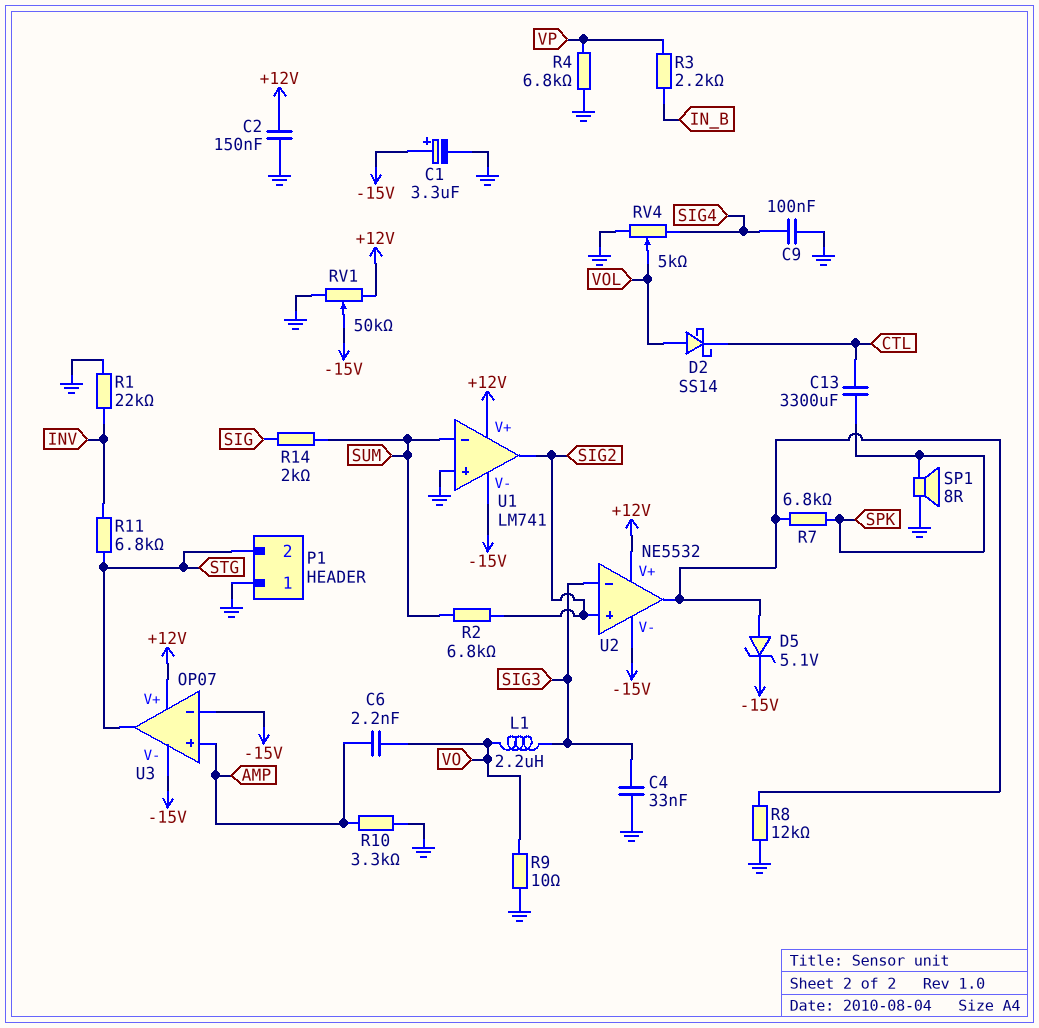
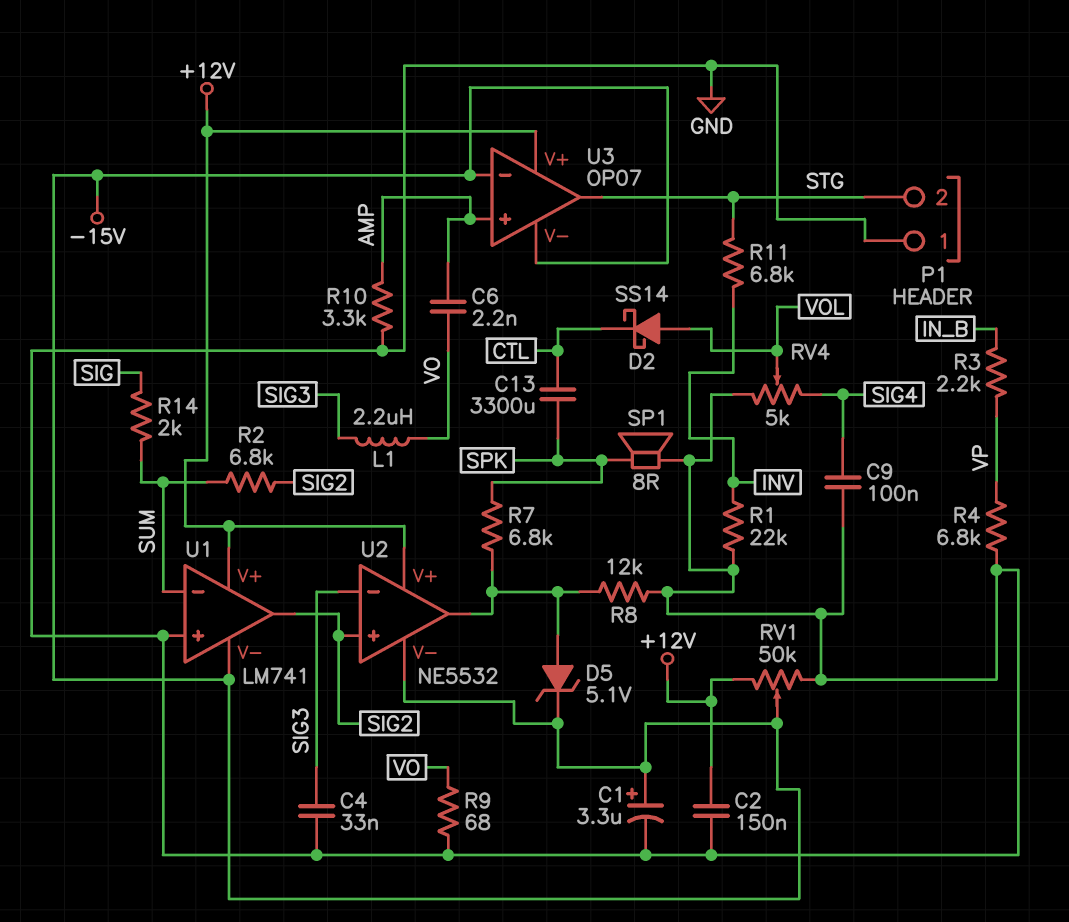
R9: 10 (GND, VO) -> 68 (GND, VO)

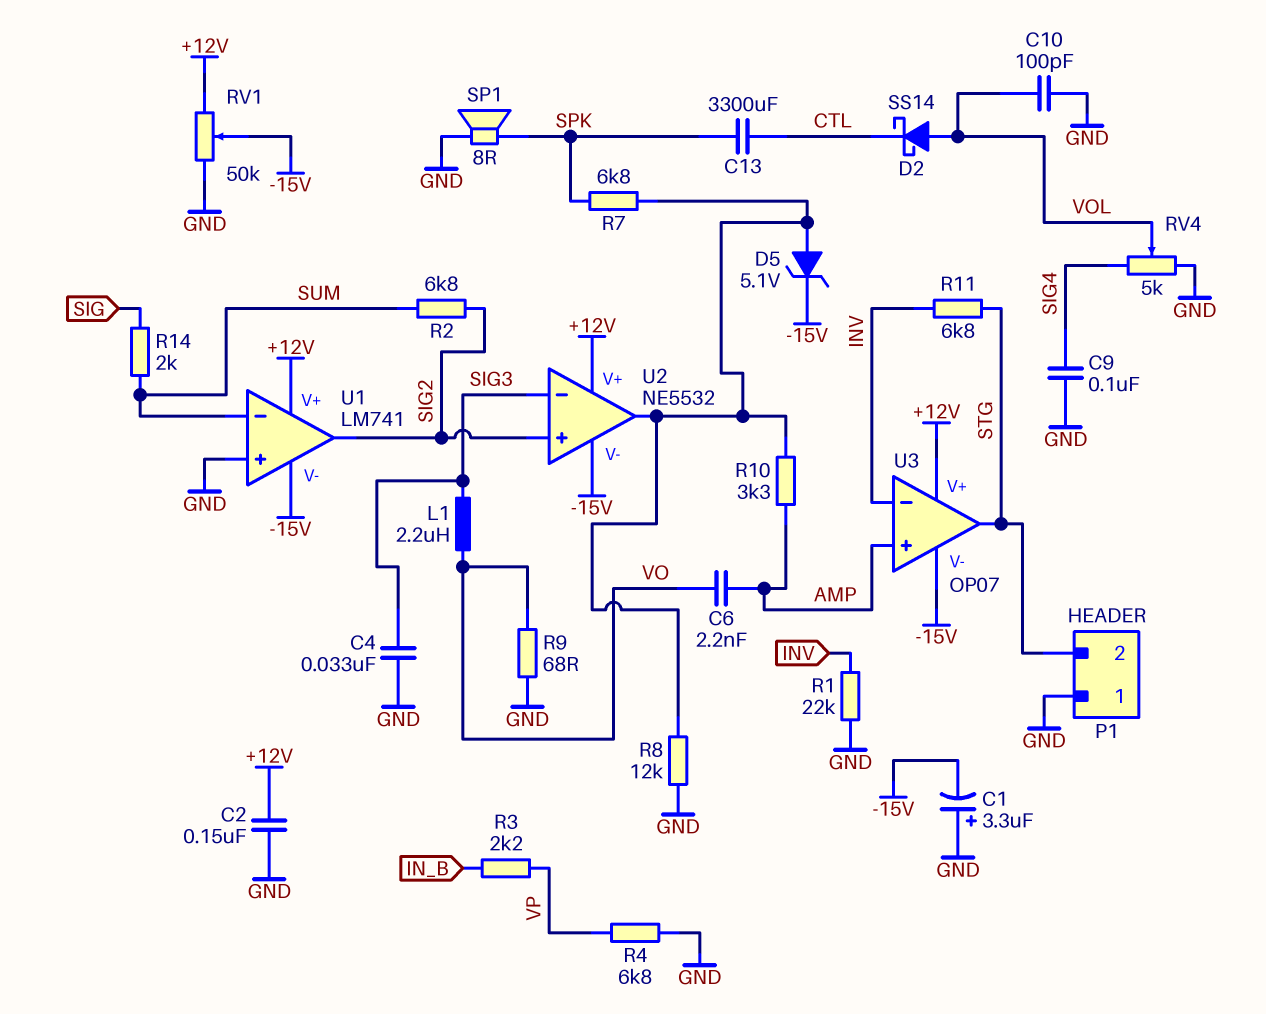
C1: 3.3uF (plus -15V, minus GND) -> 3.3uF (plus GND, minus -15V)
C10: none -> 100pF (GND, VOL)
R10: 3.3k (AMP, GND) -> 3.3k (AMP, U2/out)
U3 pin in-: -15V -> INV

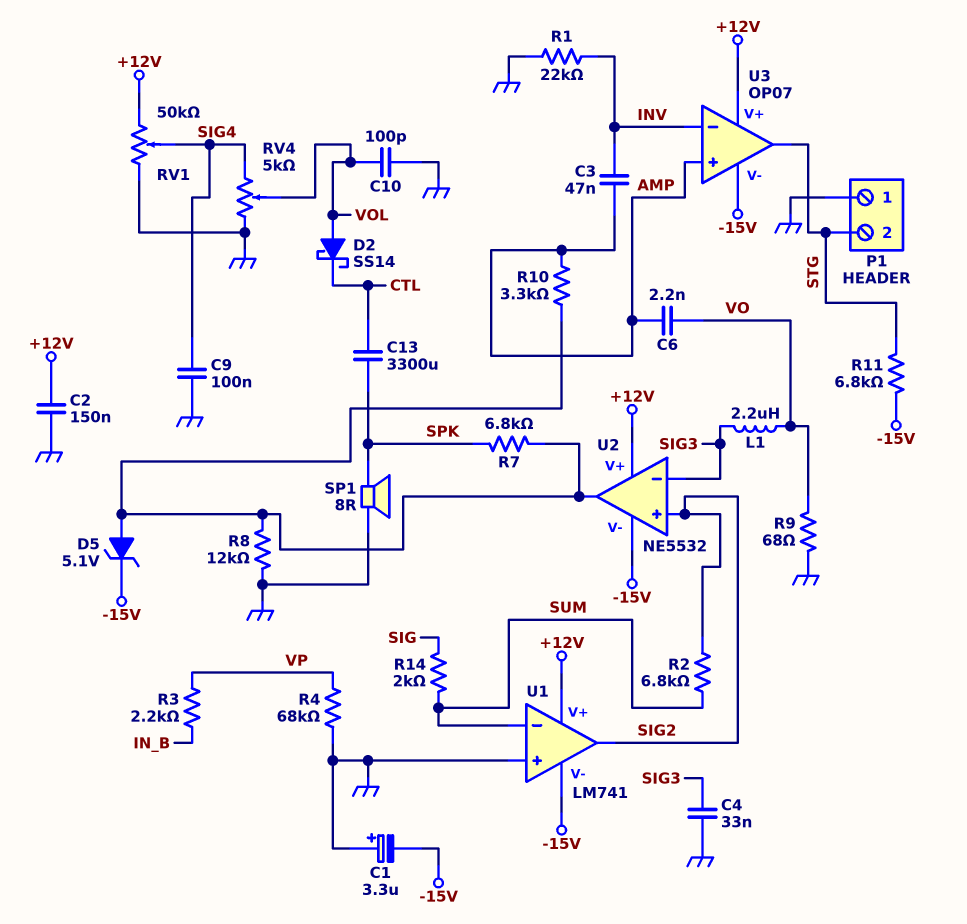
C3: none -> 47nF (AMP, INV)
R4: 6.8k (GND, VP) -> 68k (GND, VP)
R11: 6.8k (INV, STG) -> 6.8k (-15V, STG)
RV1: 50k (+12V, GND, wiper -15V) -> 50k (+12V, GND, wiper SIG4)

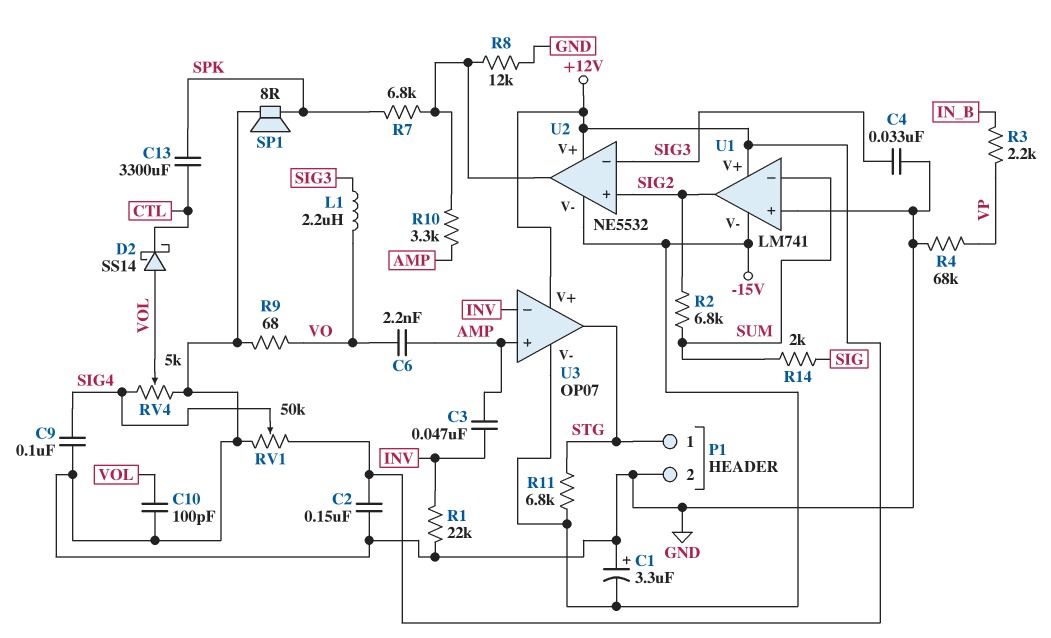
D5: zener 5.1V (A U2/out, K -15V) -> none
P1 pin 1: GND -> STG
P1 pin 2: STG -> GND

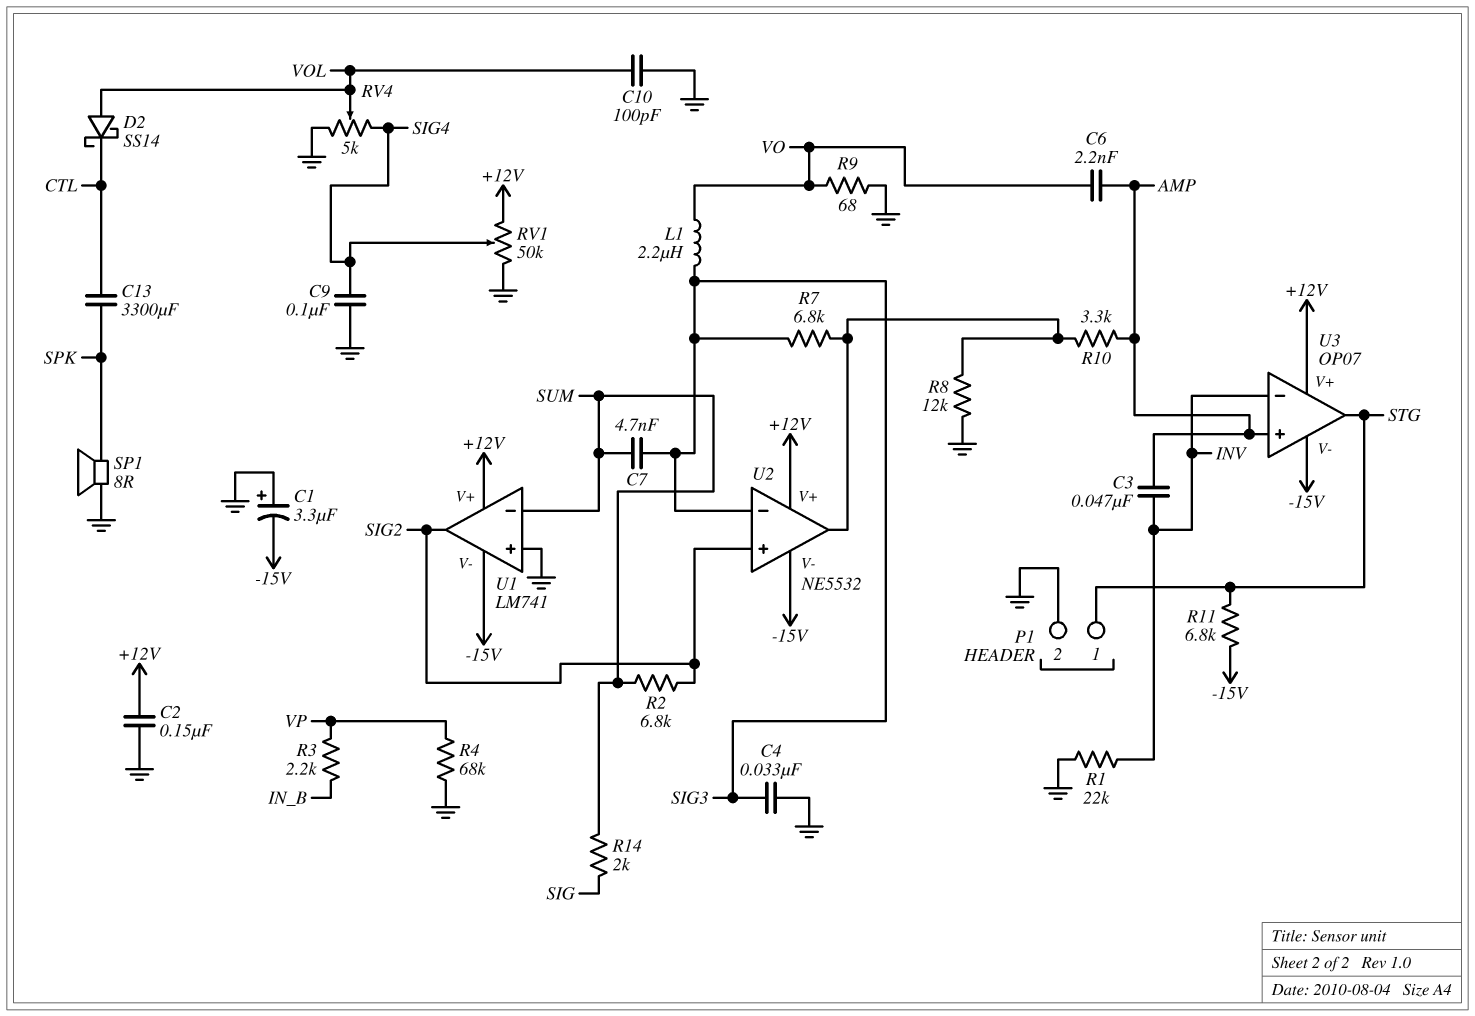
C7: none -> 4.7nF (SIG3, SUM)
R7: 6.8k (SPK, U2/out) -> 6.8k (SIG3, U2/out)

